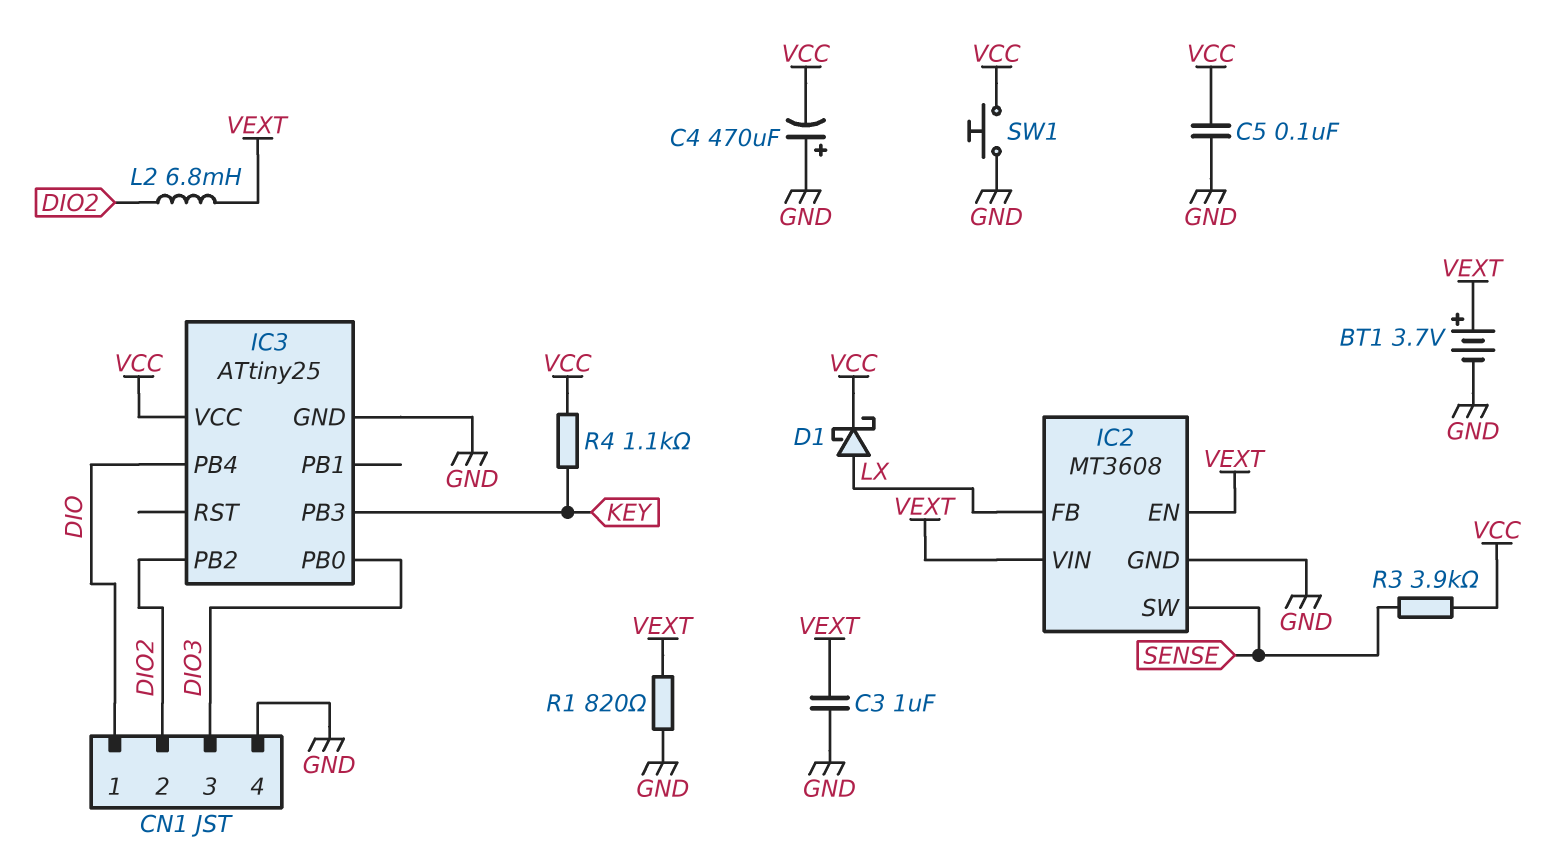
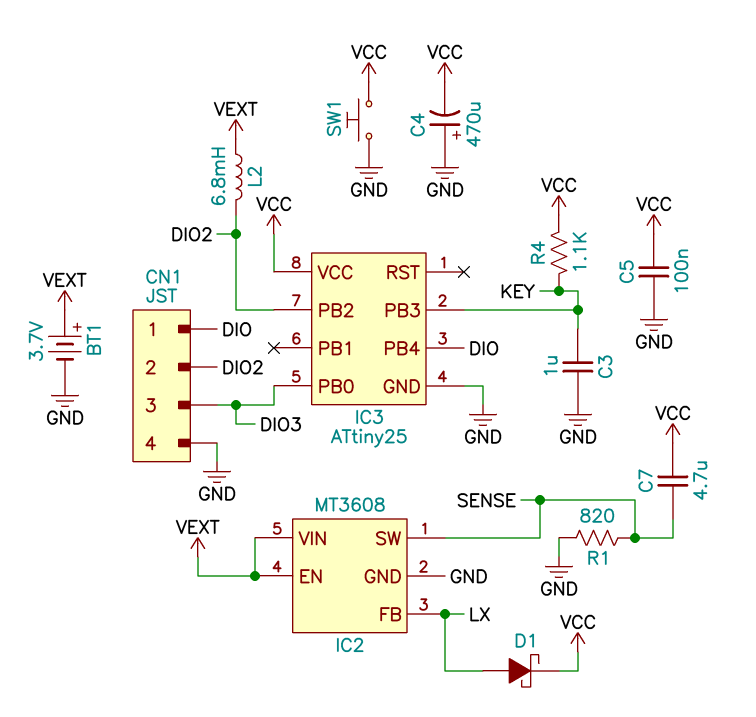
C3: 1uF (GND, VEXT) -> 1uF (GND, KEY)
C7: none -> 4.7uF (SENSE, VCC)
R1: 820 (GND, VEXT) -> 820 (GND, SENSE)
R3: 3.9k (SENSE, VCC) -> none

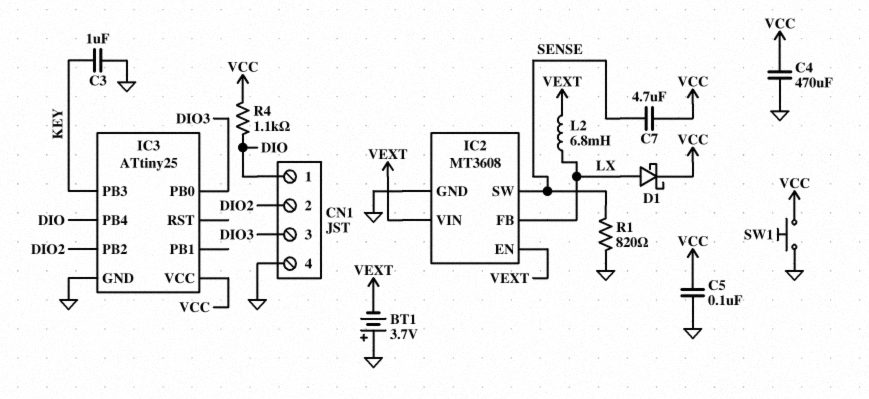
BT1: 3.7V (plus VEXT, minus GND) -> 3.7V (plus GND, minus VEXT)
C4: 470uF (plus GND, minus VCC) -> 470uF (GND, VCC)
L2: 6.8mH (DIO2, VEXT) -> 6.8mH (LX, VEXT)
R4: 1.1k (KEY, VCC) -> 1.1k (DIO, VCC)

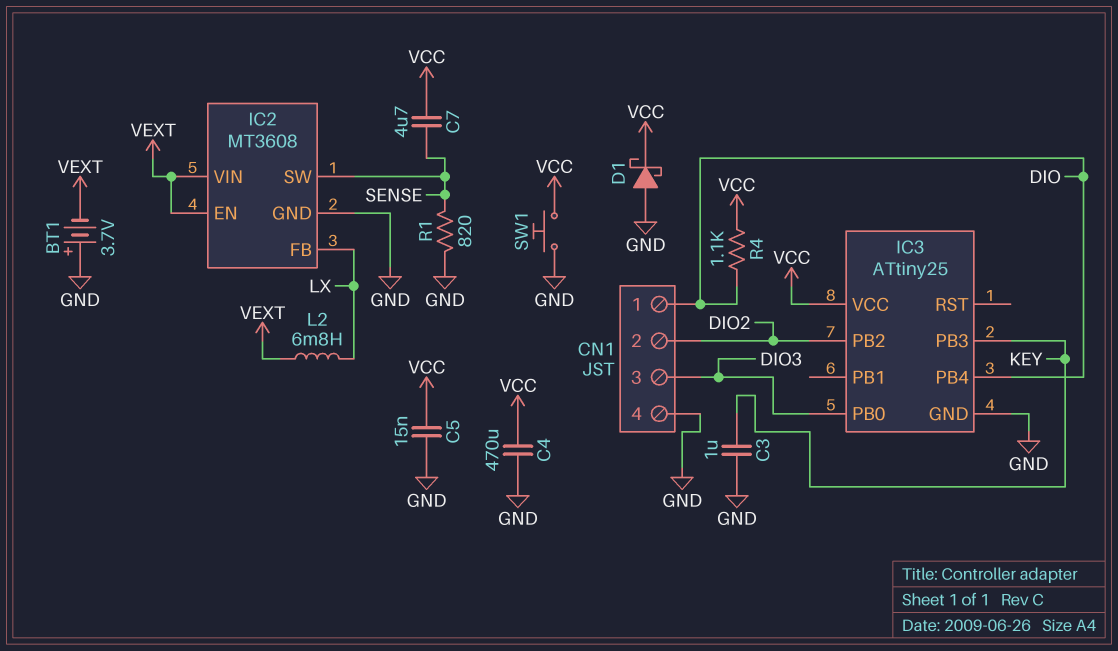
C5: 100nF (GND, VCC) -> 15nF (GND, VCC)
D1: schottky (A LX, K VCC) -> schottky (A GND, K VCC)

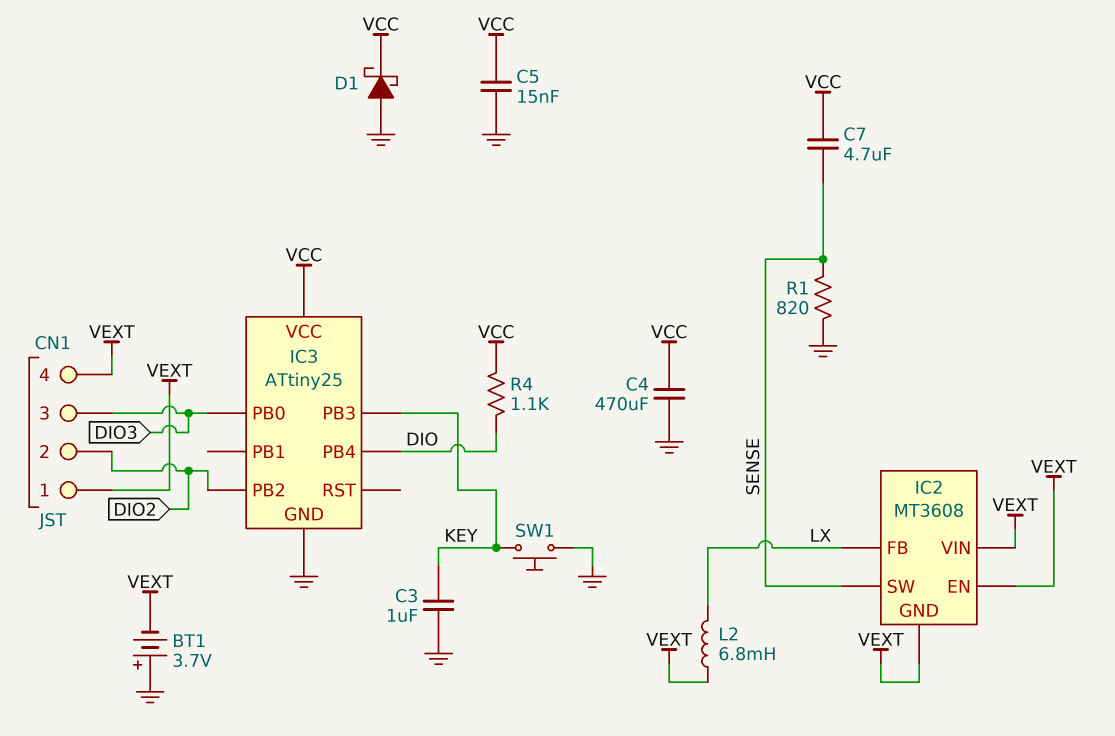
CN1 pin 1: DIO -> VEXT
CN1 pin 4: GND -> VEXT
IC2 pin GND: GND -> VEXT
SW1: button (GND, VCC) -> button (GND, KEY)

